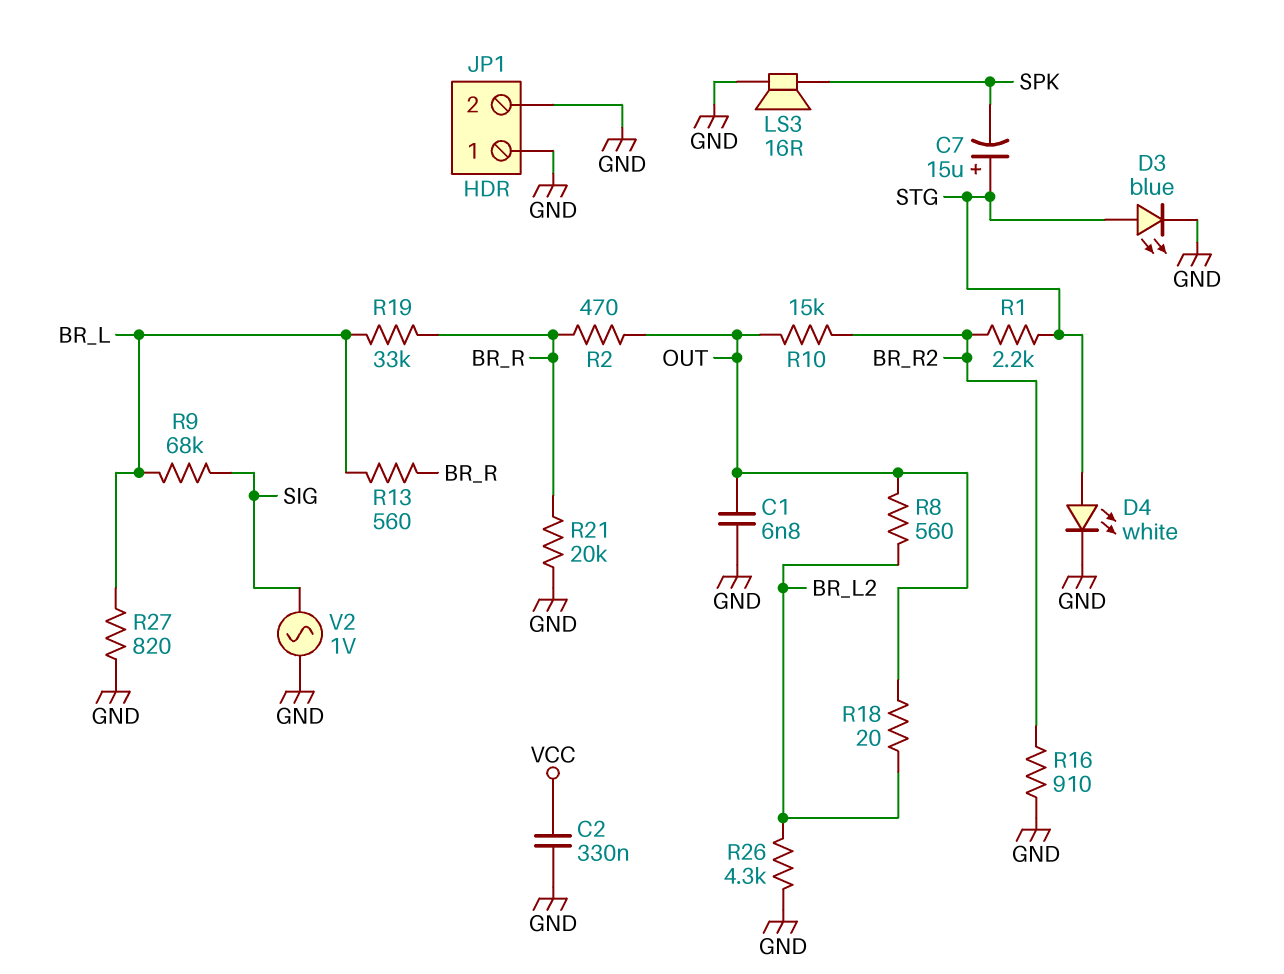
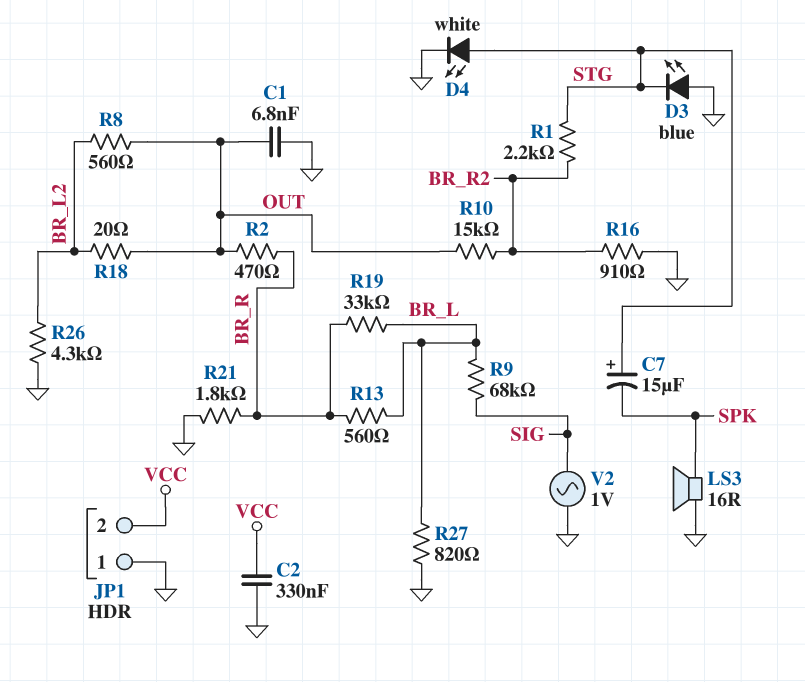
D3: LED blue (A STG, K GND) -> LED blue (A GND, K STG)
JP1 pin 2: GND -> VCC
R21: 20k (BR_R, GND) -> 1.8k (BR_R, GND)

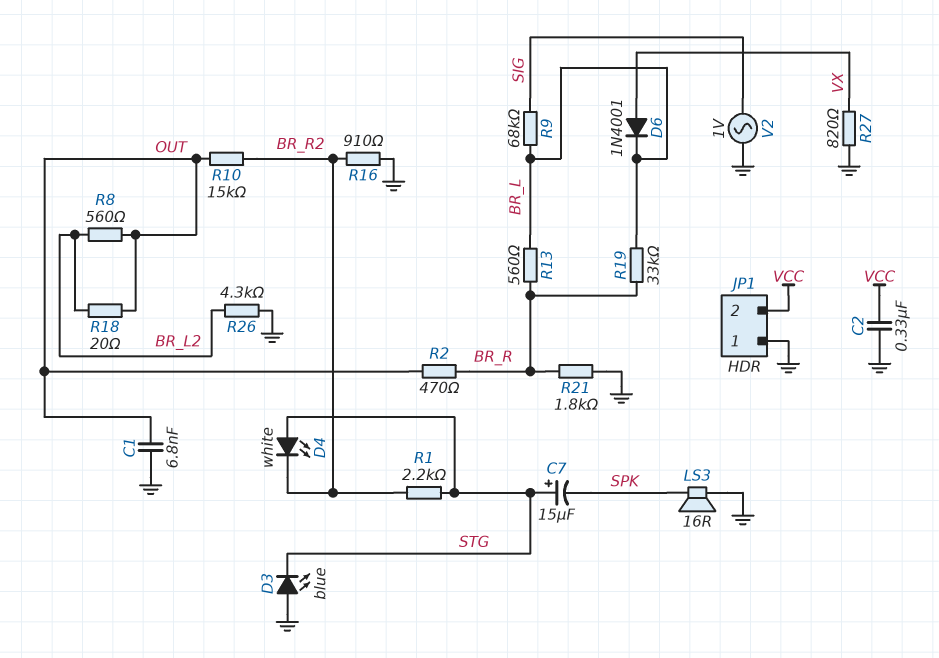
D4: LED white (A STG, K GND) -> LED white (A STG, K BR_R2)
D6: none -> diode 1N4001 (A VX, K BR_L)
R27: 820 (BR_L, GND) -> 820 (GND, VX)

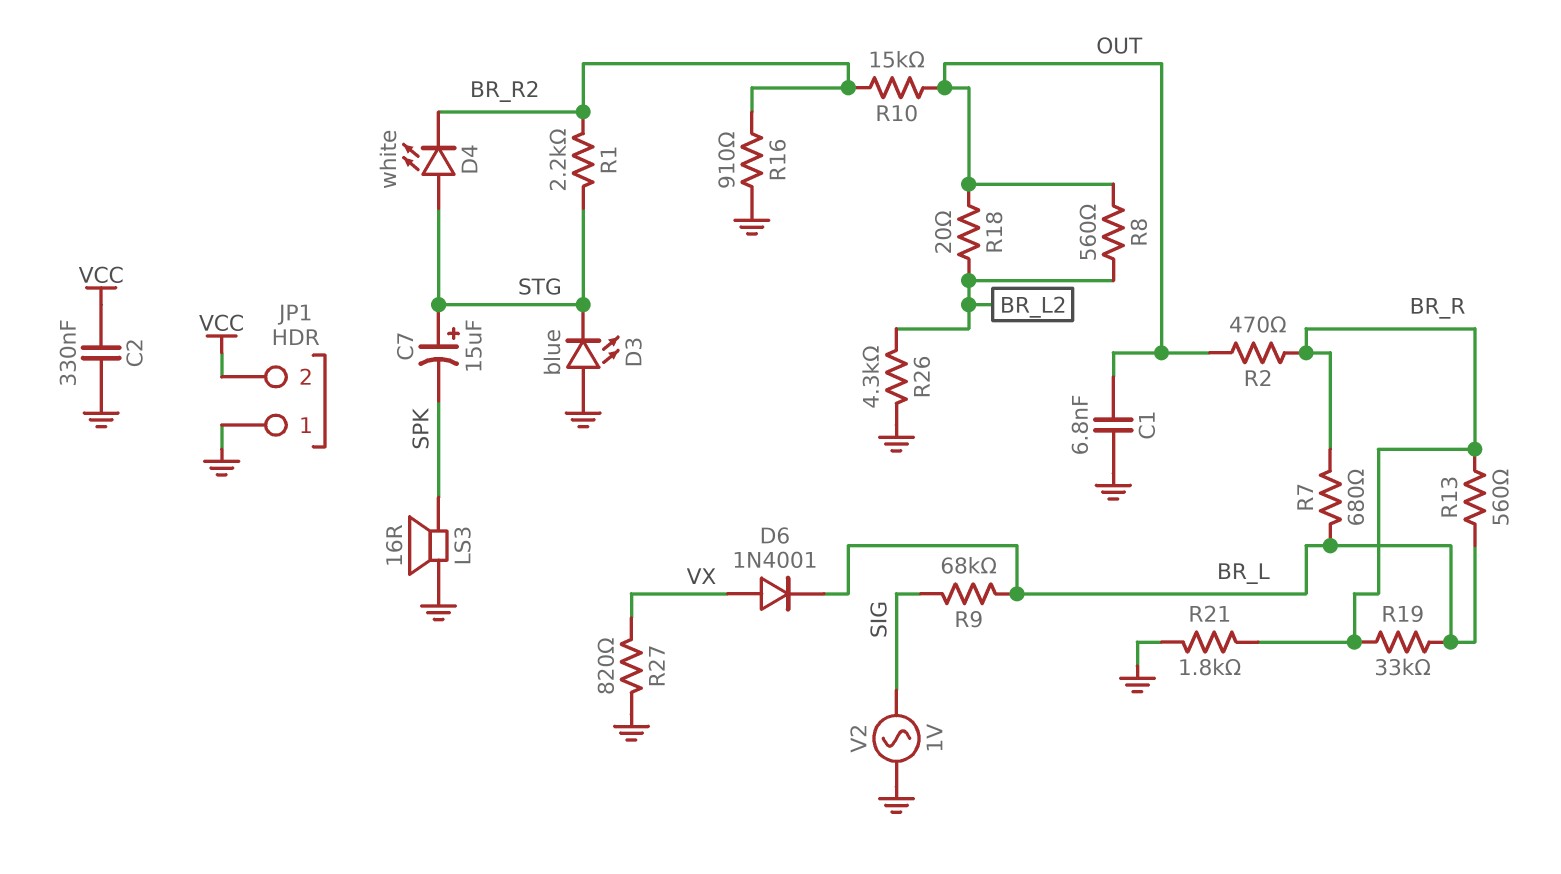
R7: none -> 680 (BR_L, BR_R)

